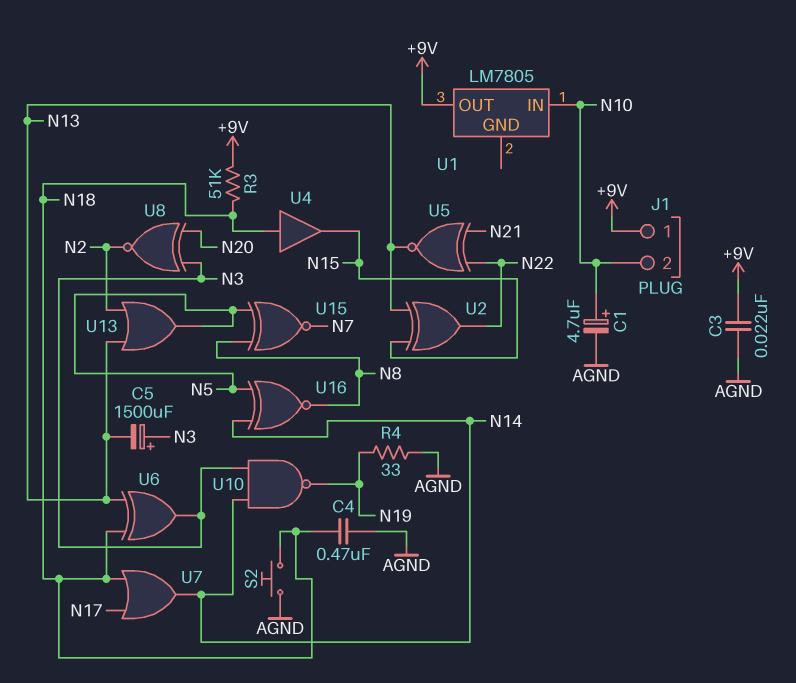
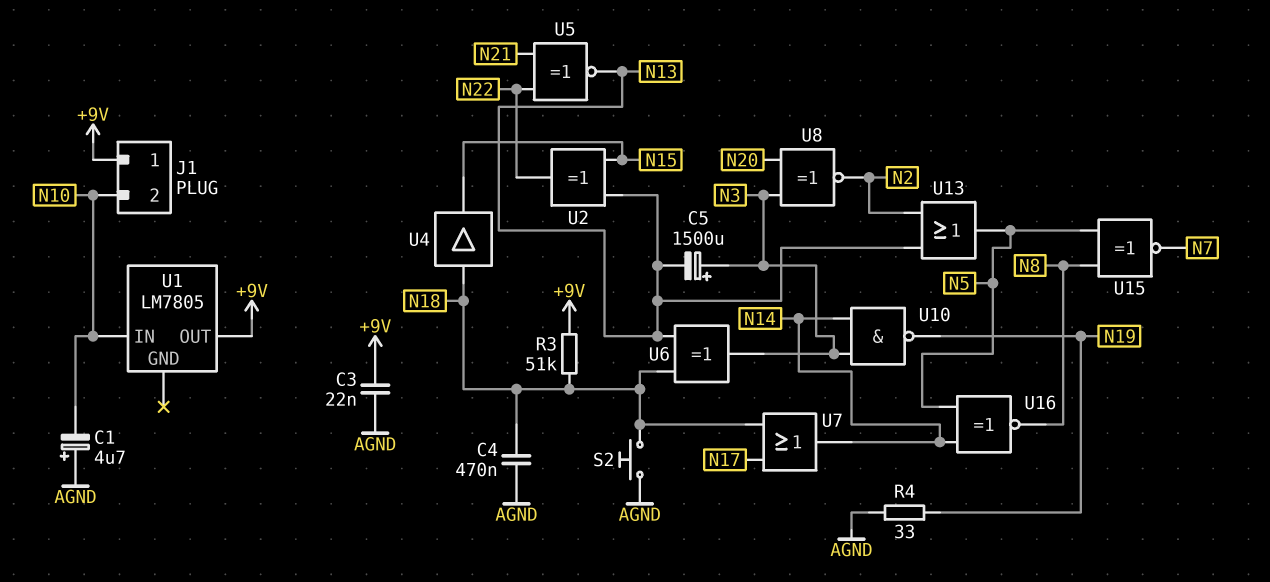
C1: 4.7uF (plus N10, minus AGND) -> 4.7uF (plus AGND, minus N10)

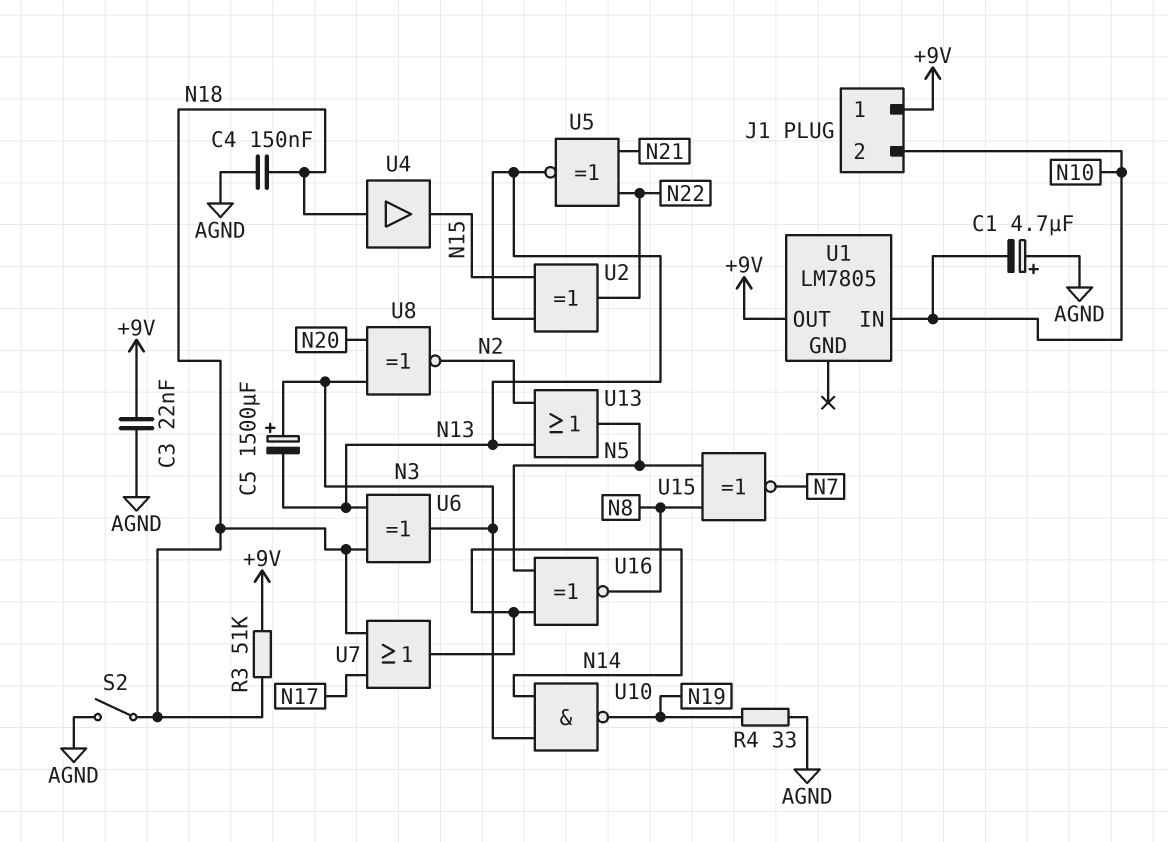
C4: 470nF (AGND, N18) -> 150nF (AGND, N18)
S2: button (AGND, N18) -> switch (AGND, N18)

